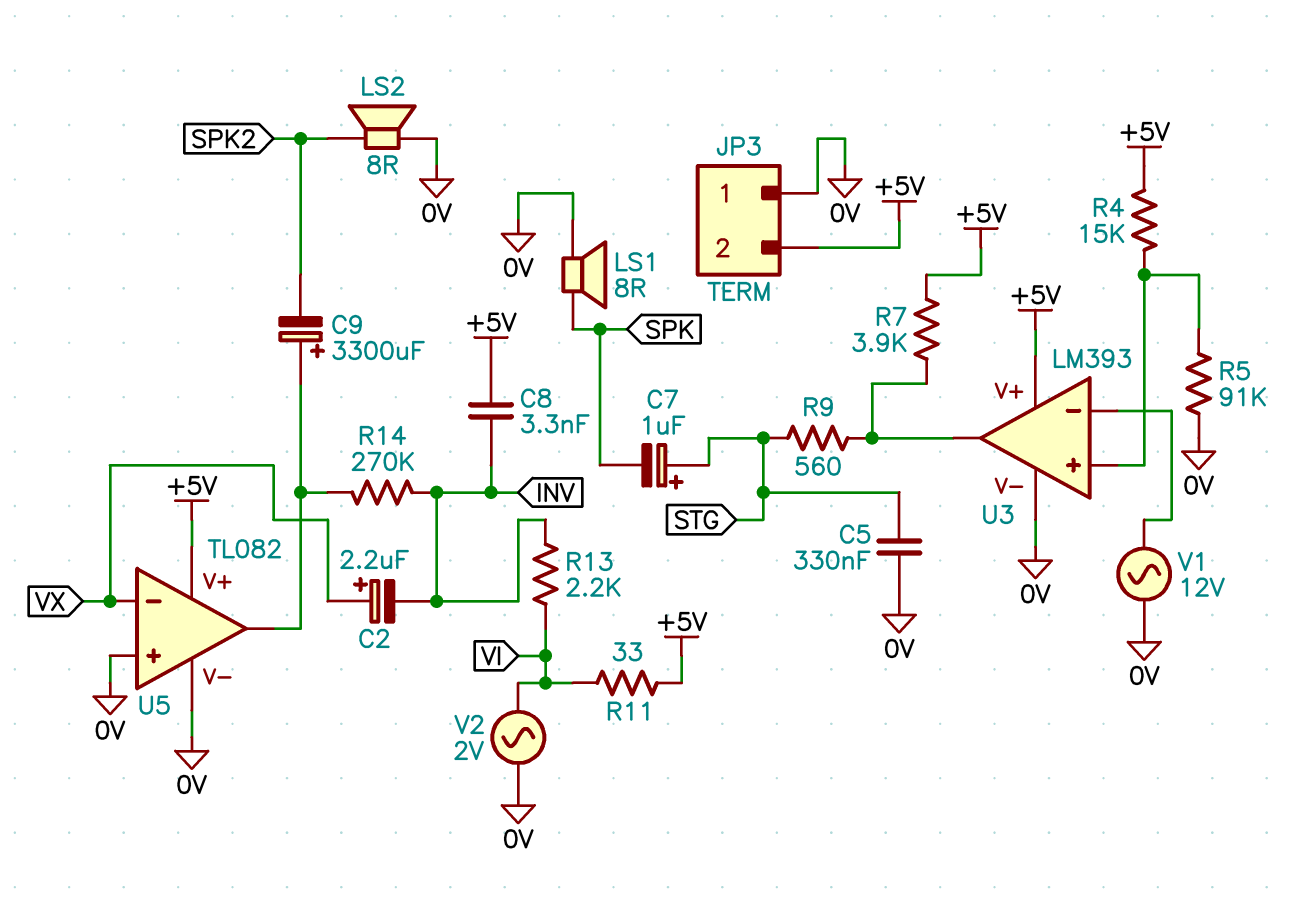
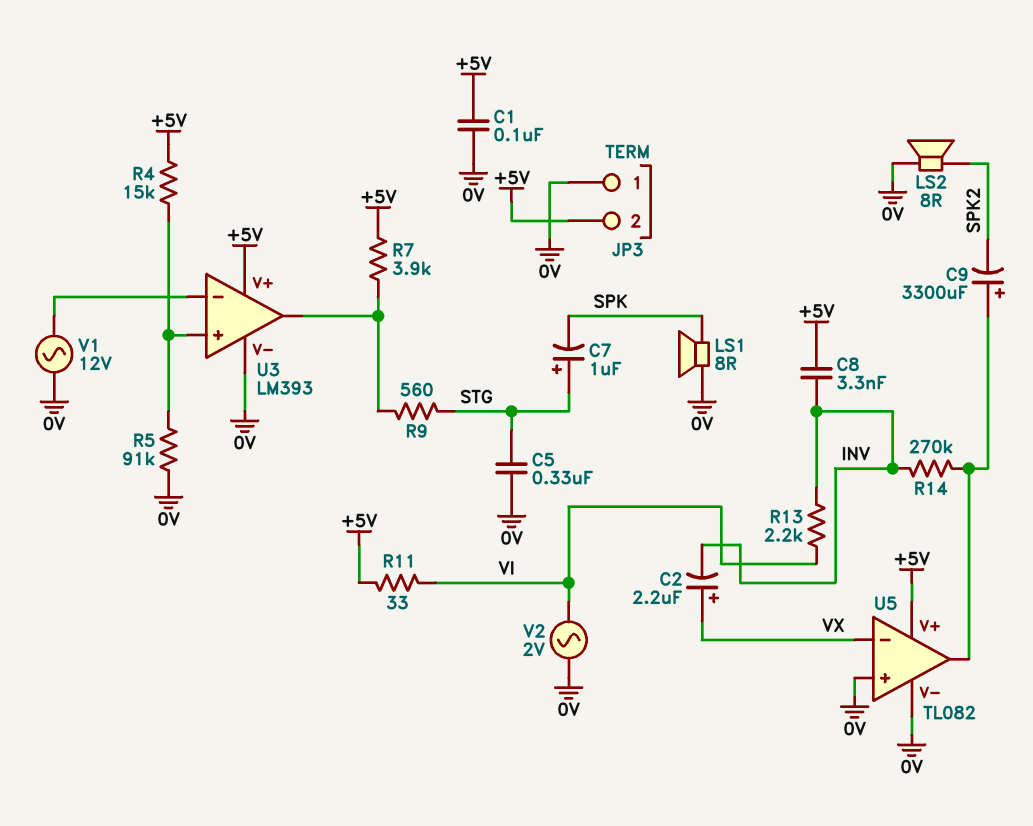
C1: none -> 100nF (+5V, 0V)

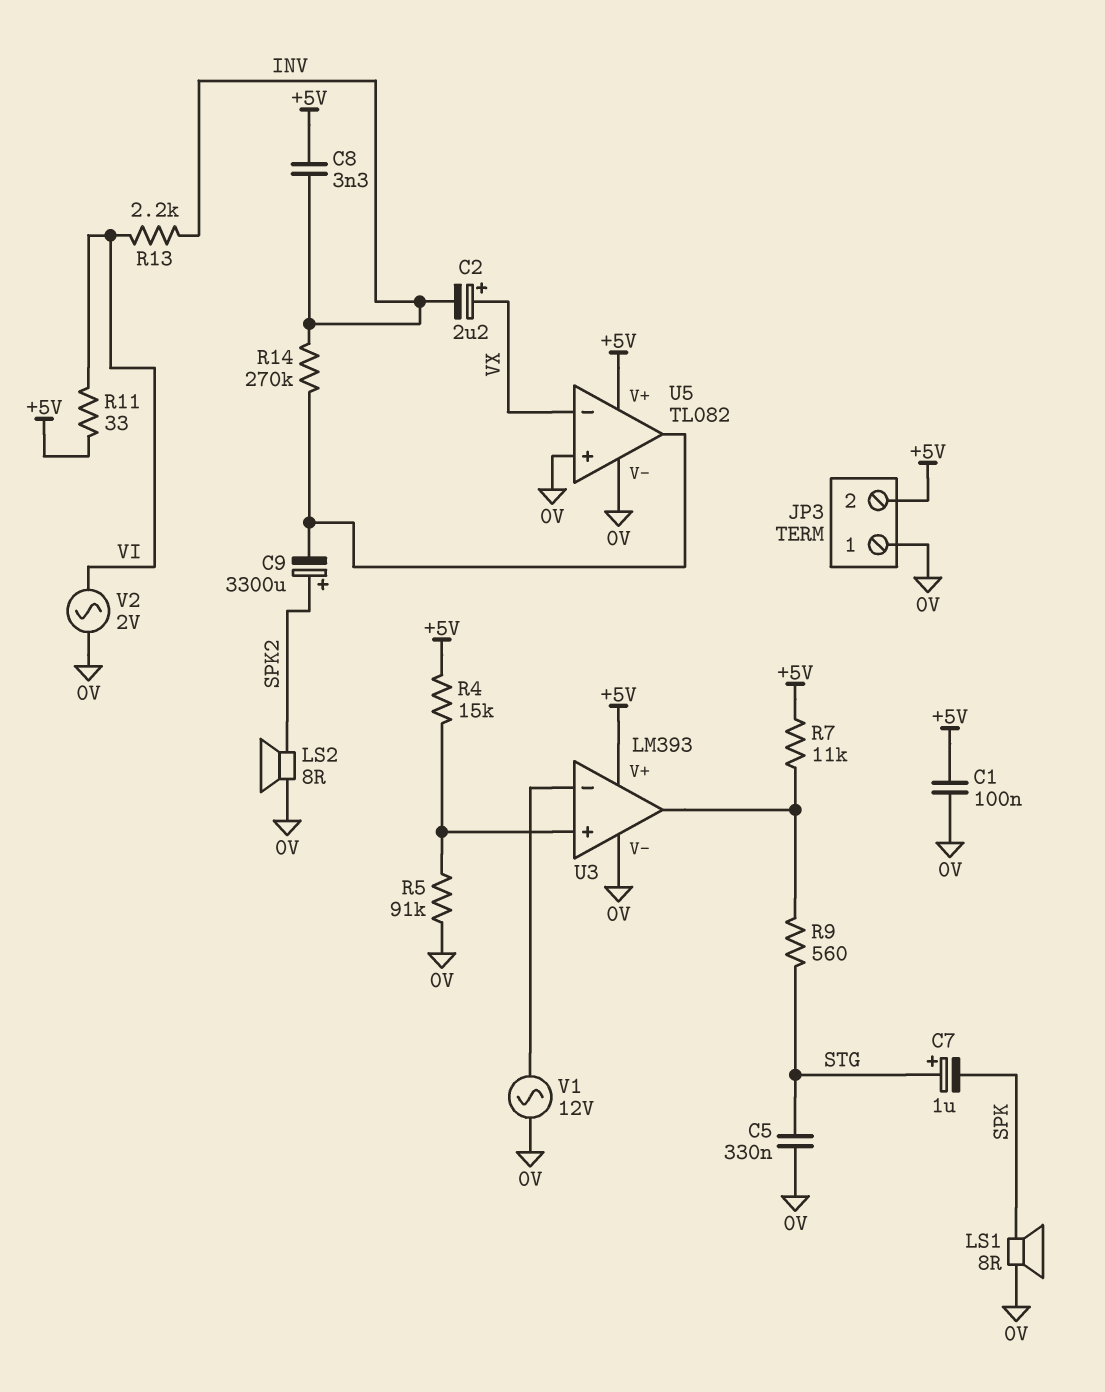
C9: 3300uF (plus U5/out, minus SPK2) -> 3300uF (plus SPK2, minus U5/out)
R7: 3.9k (+5V, U3/out) -> 11k (+5V, U3/out)

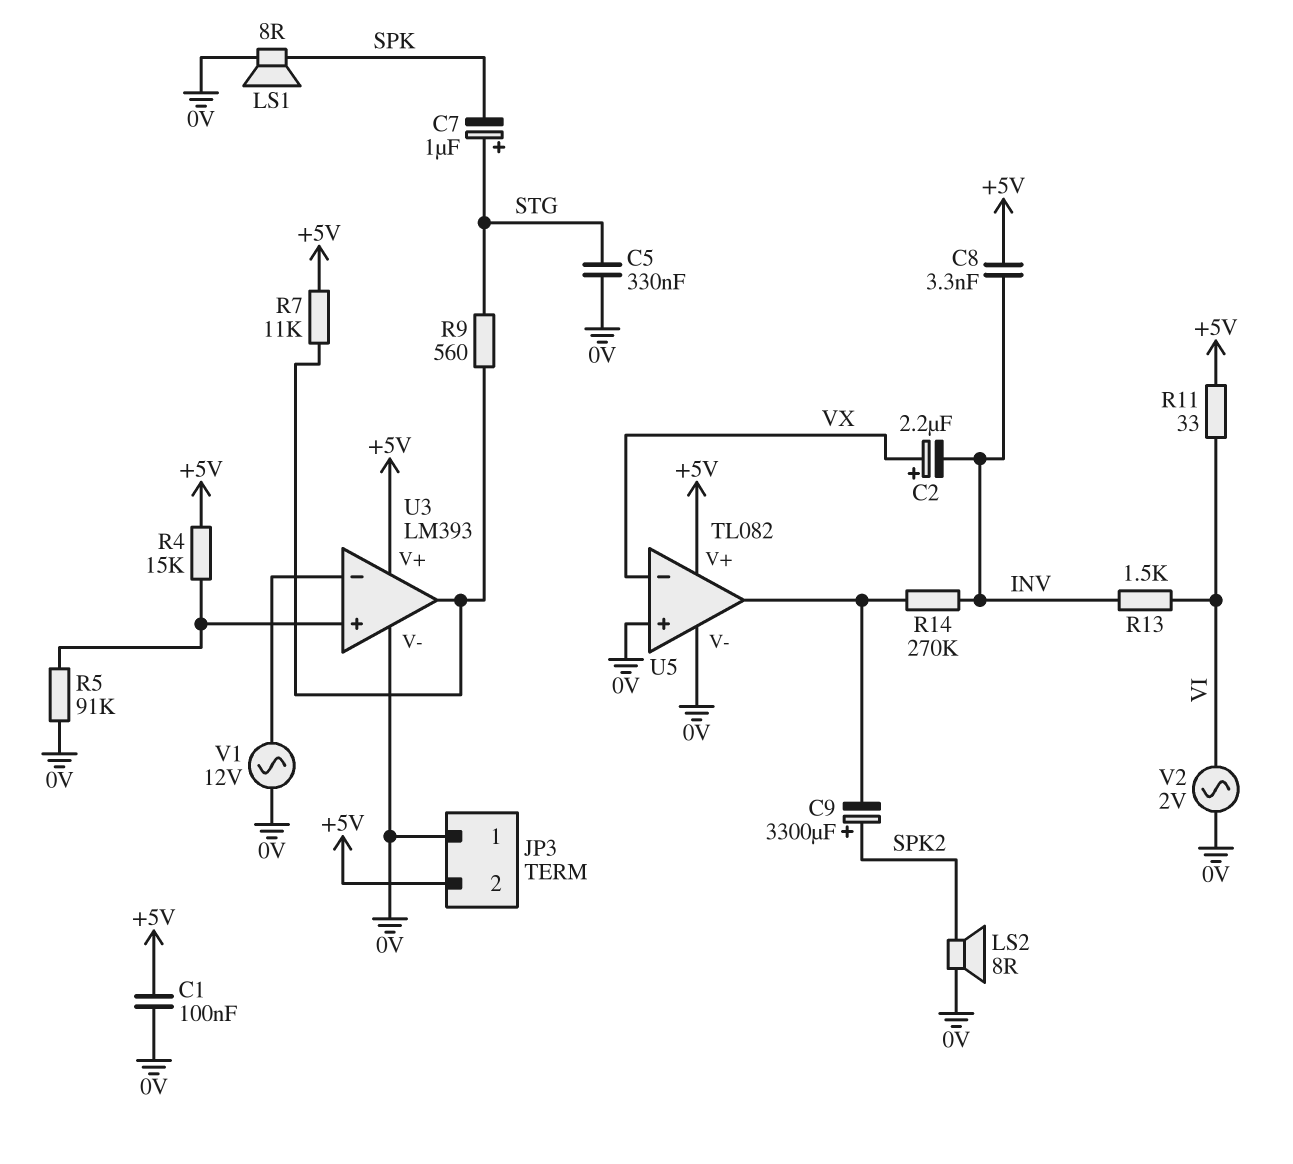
R13: 2.2k (INV, VI) -> 1.5k (INV, VI)

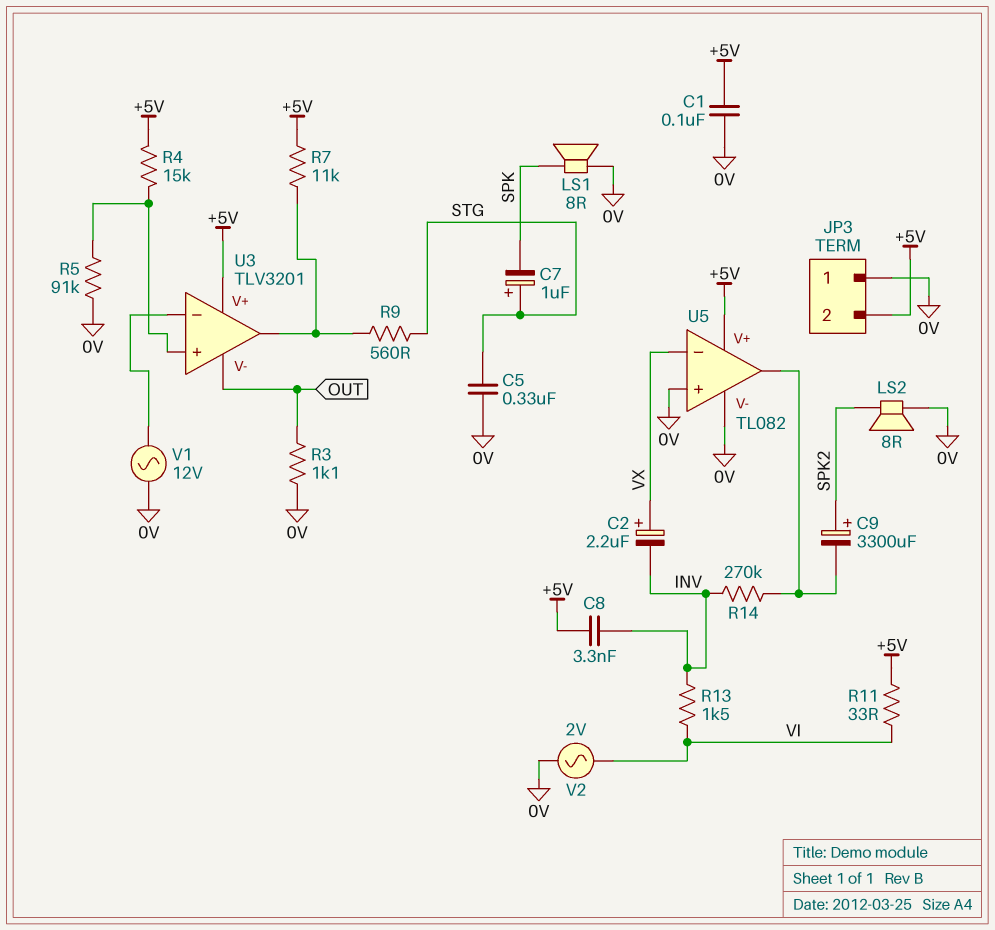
R3: none -> 1.1k (0V, OUT)
U3: LM393 -> TLV3201
U3 pin V-: 0V -> OUT

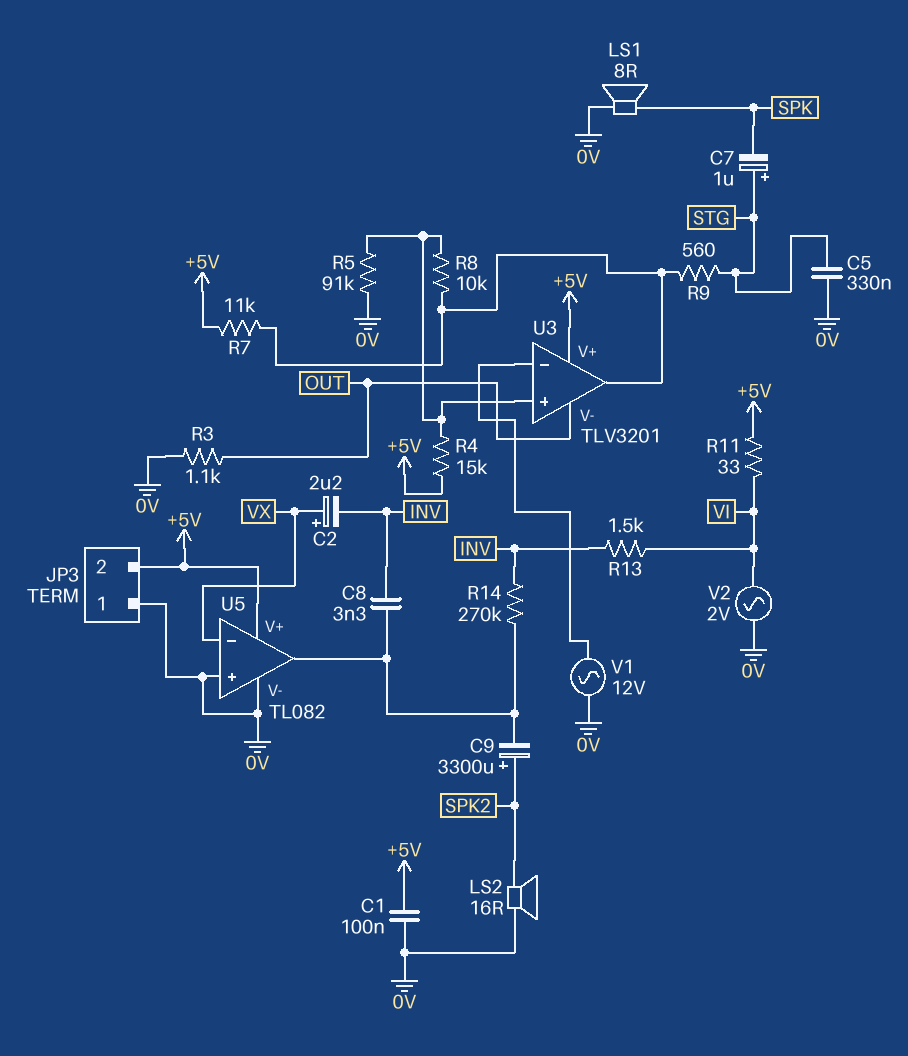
C8: 3.3nF (+5V, INV) -> 3.3nF (INV, U5/out)
LS2: speaker 8R (0V, SPK2) -> speaker 16R (0V, SPK2)
R8: none -> 10k (U3/in+, U3/out)

